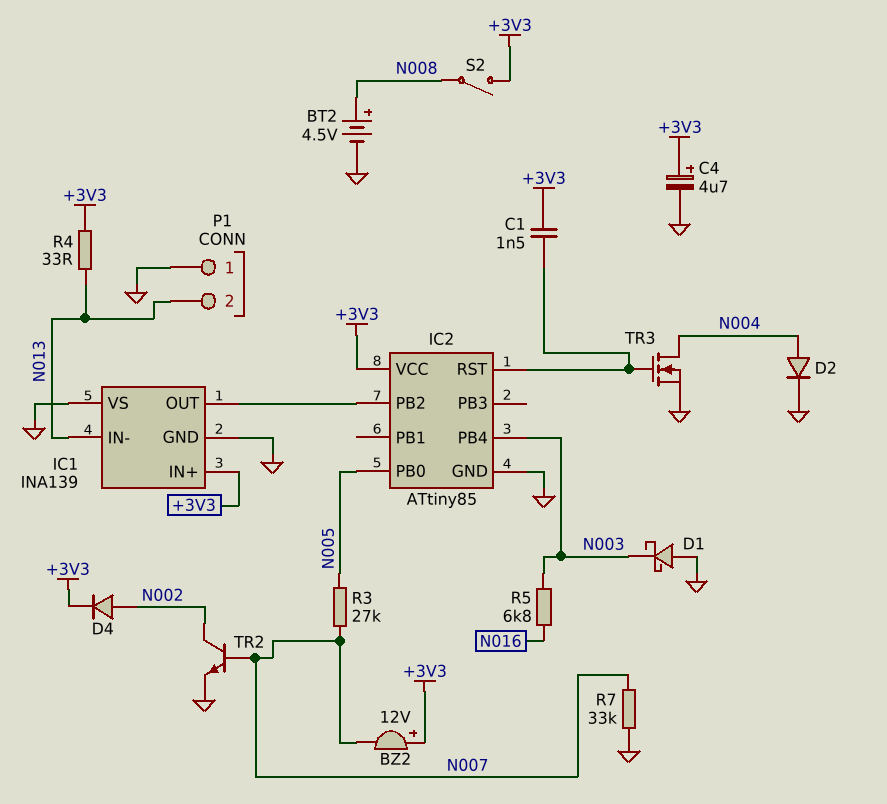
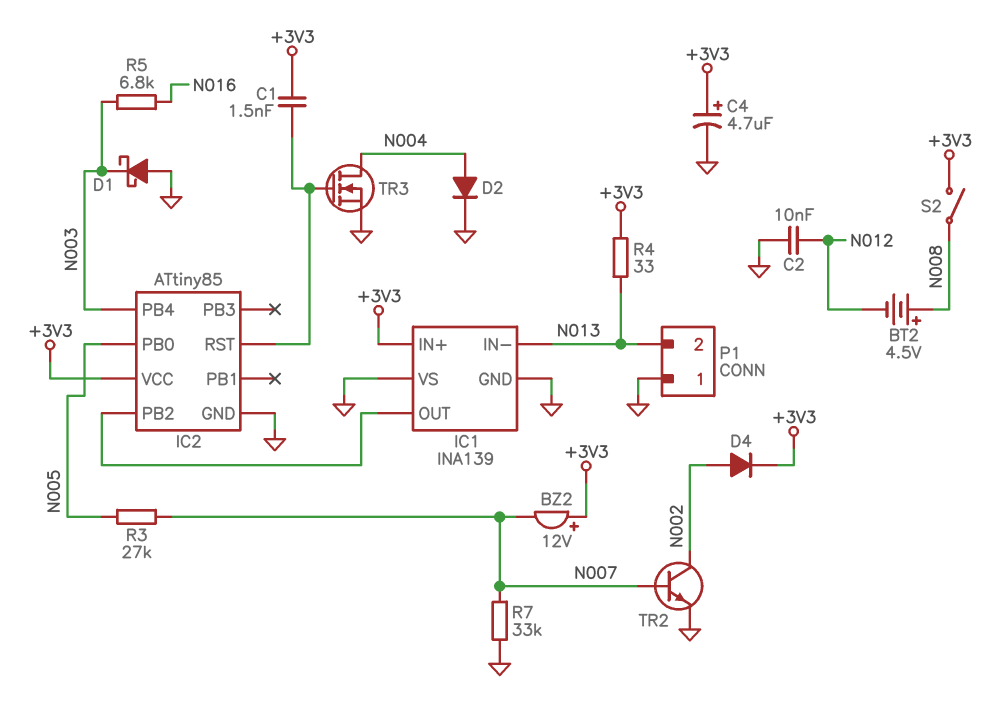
BT2: 4.5V (plus N008, minus GND) -> 4.5V (plus N008, minus N012)
C2: none -> 10nF (GND, N012)

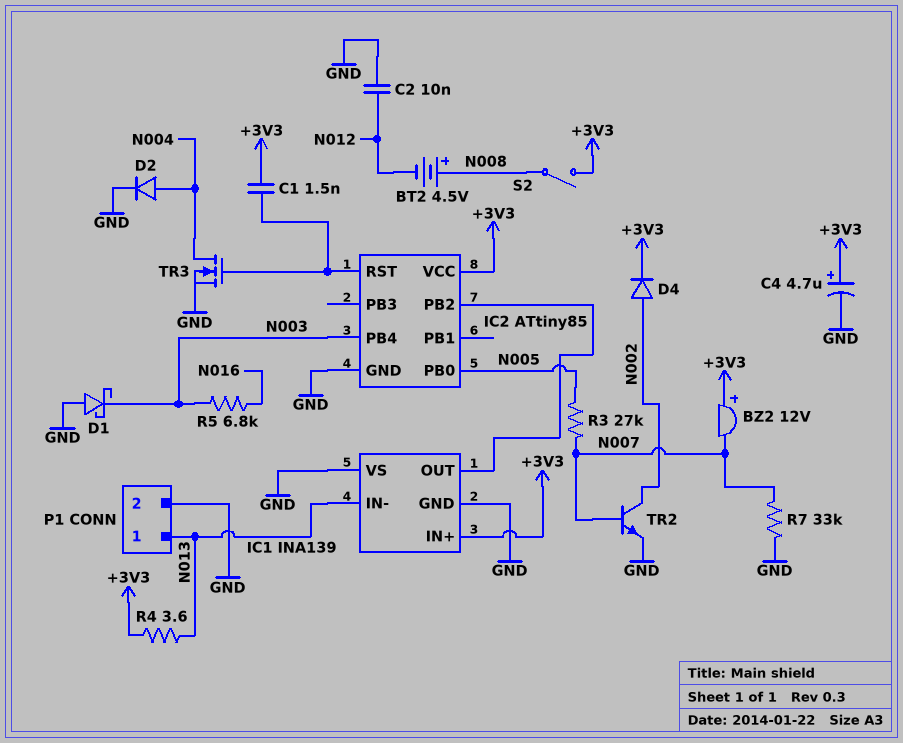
P1 pin 1: GND -> N013
P1 pin 2: N013 -> GND
R4: 33 (+3V3, N013) -> 3.6 (+3V3, N013)

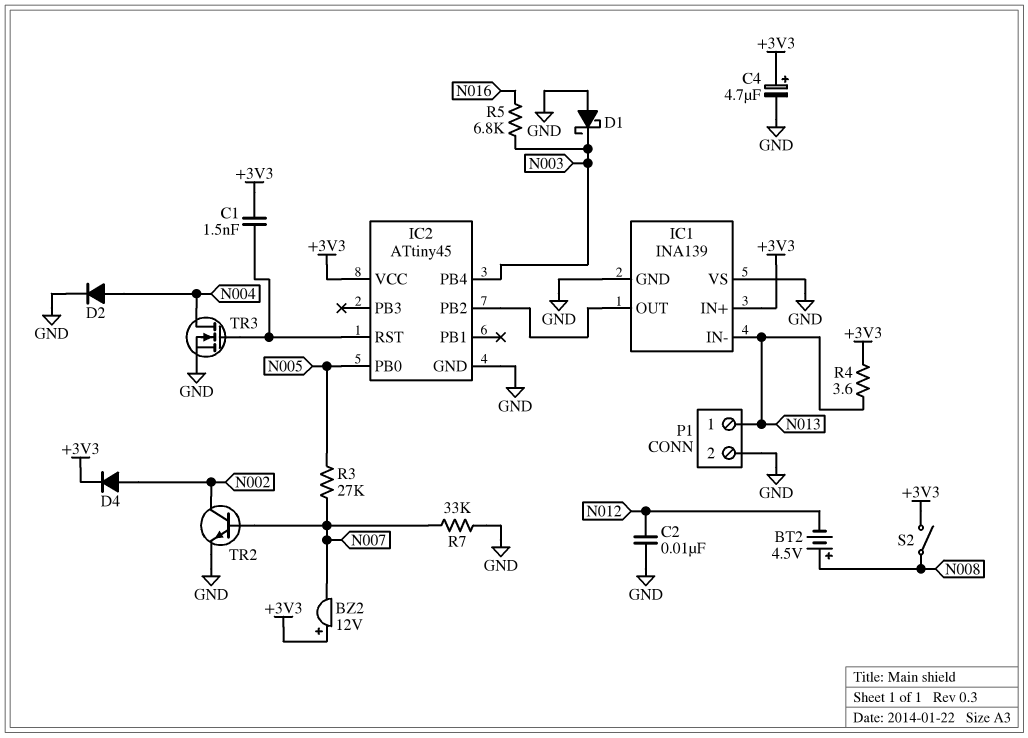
IC2: ATtiny85 -> ATtiny45

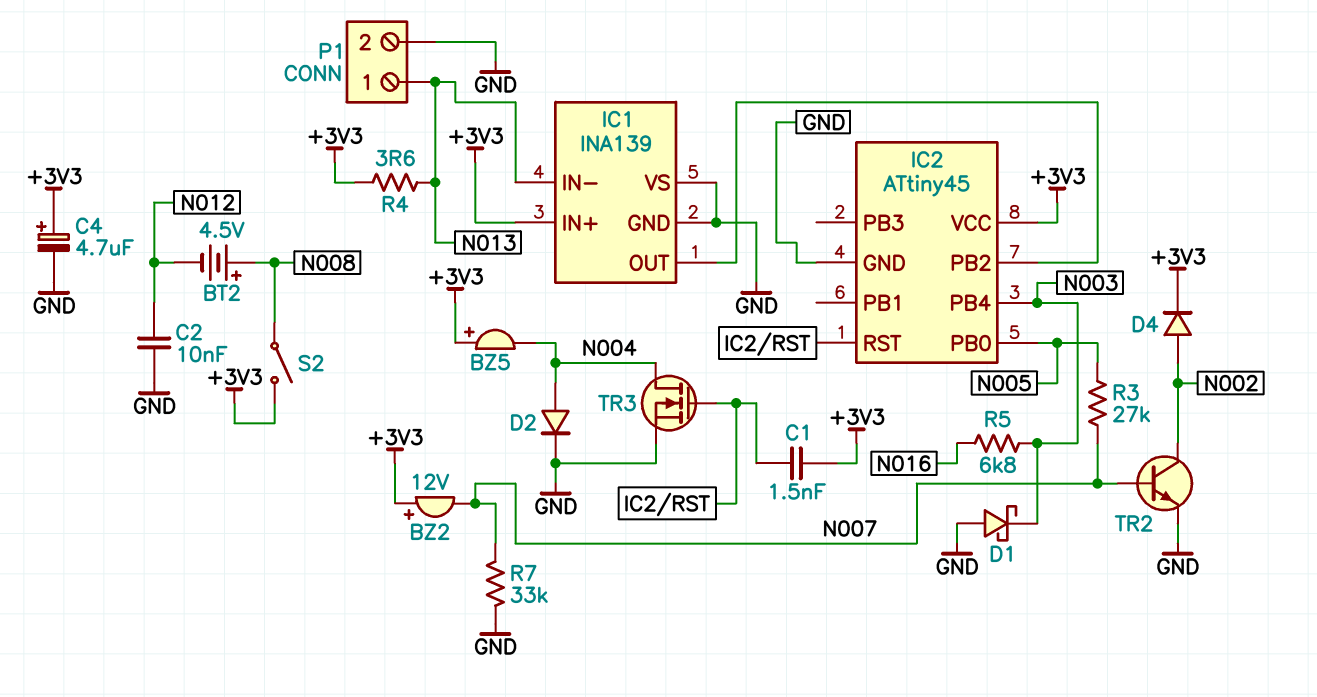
BZ5: none -> buzzer (plus +3V3, minus N004)

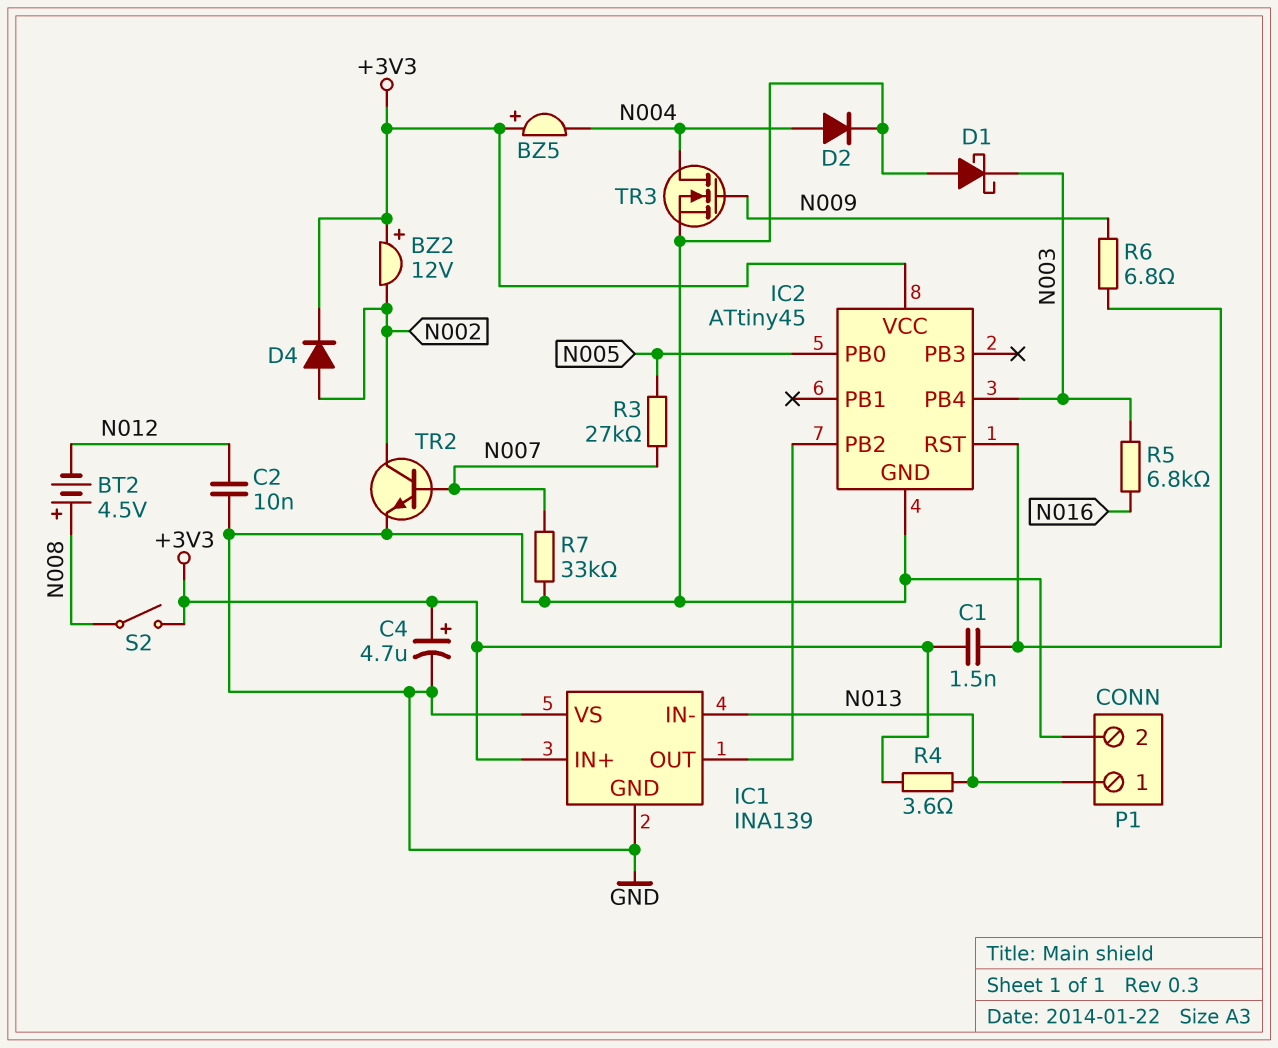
BZ2: buzzer 12V (plus +3V3, minus N007) -> buzzer 12V (plus +3V3, minus N002)
R6: none -> 6.8 (IC2/RST, N009)
TR3: NMOS (G IC2/RST, D N004, S GND) -> NMOS (G N009, D N004, S GND)

